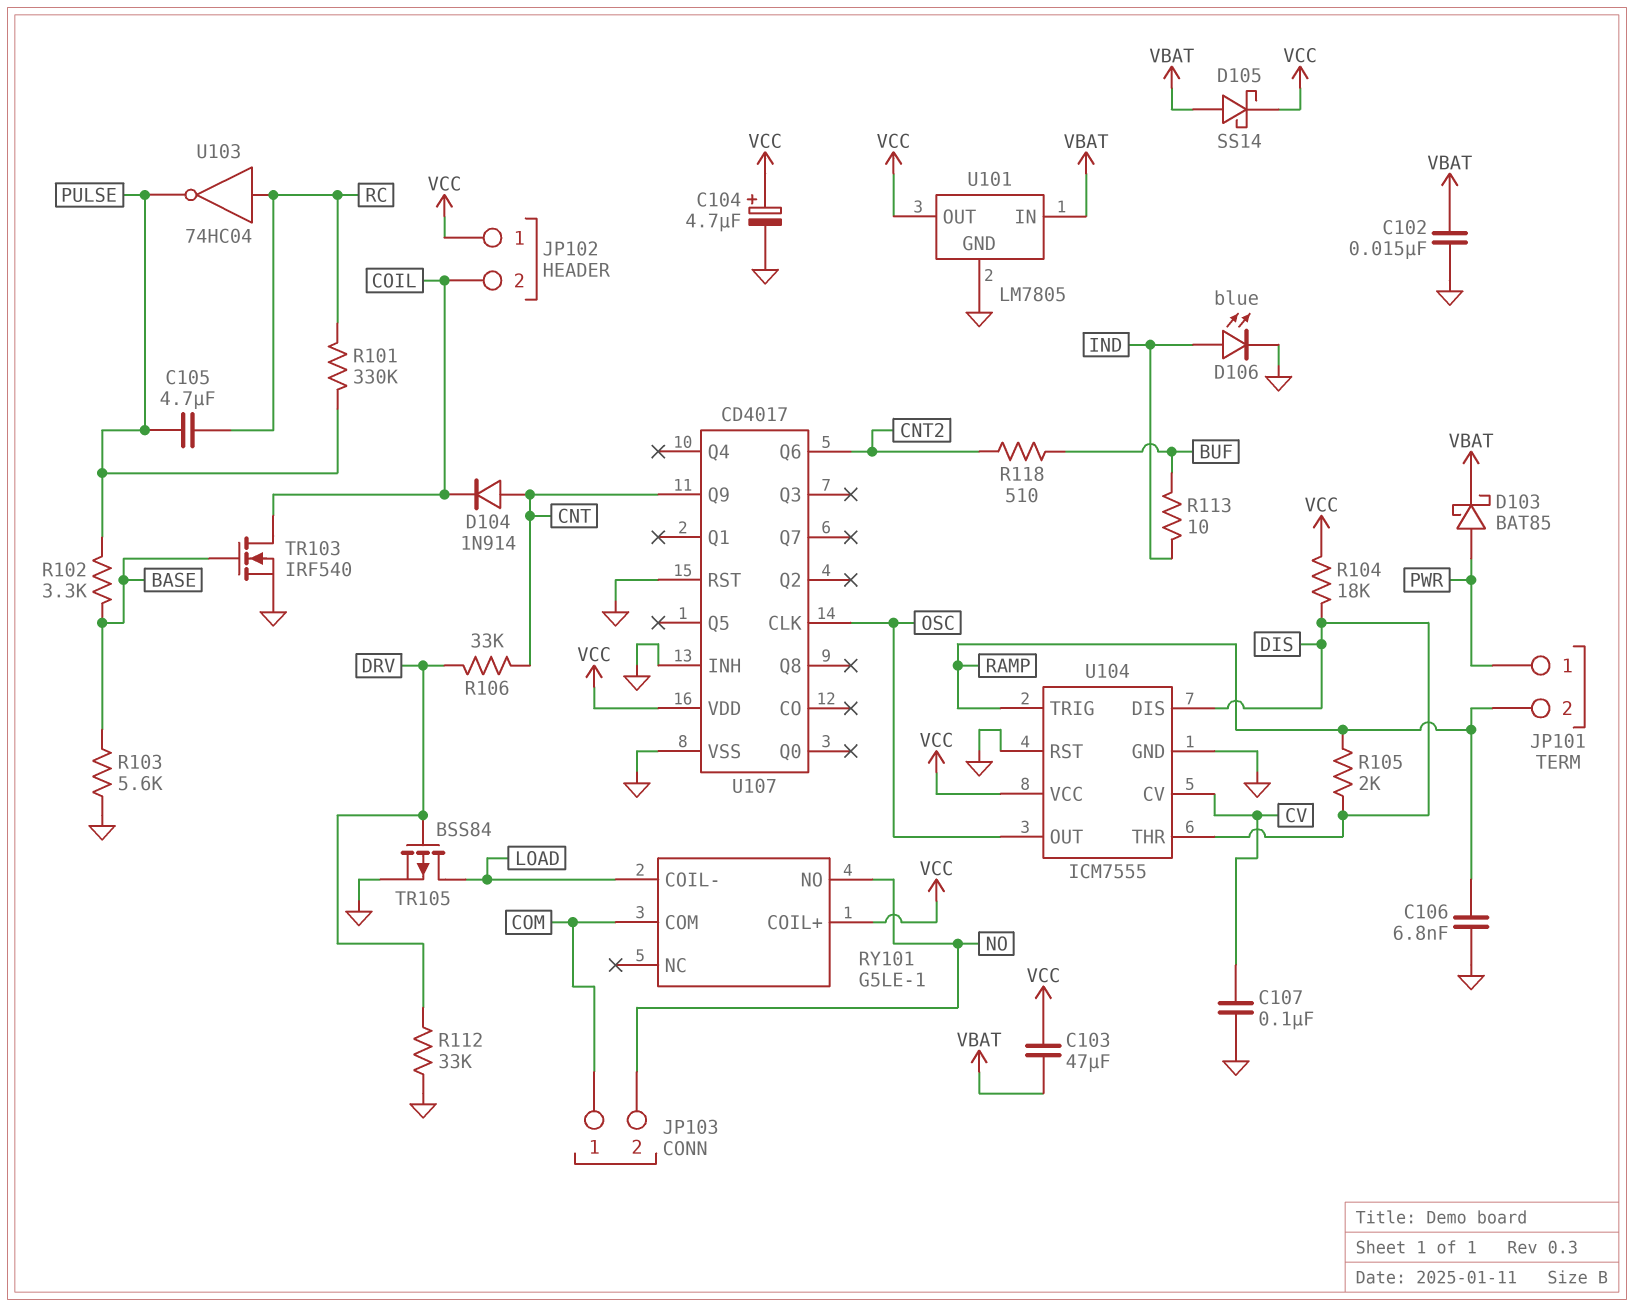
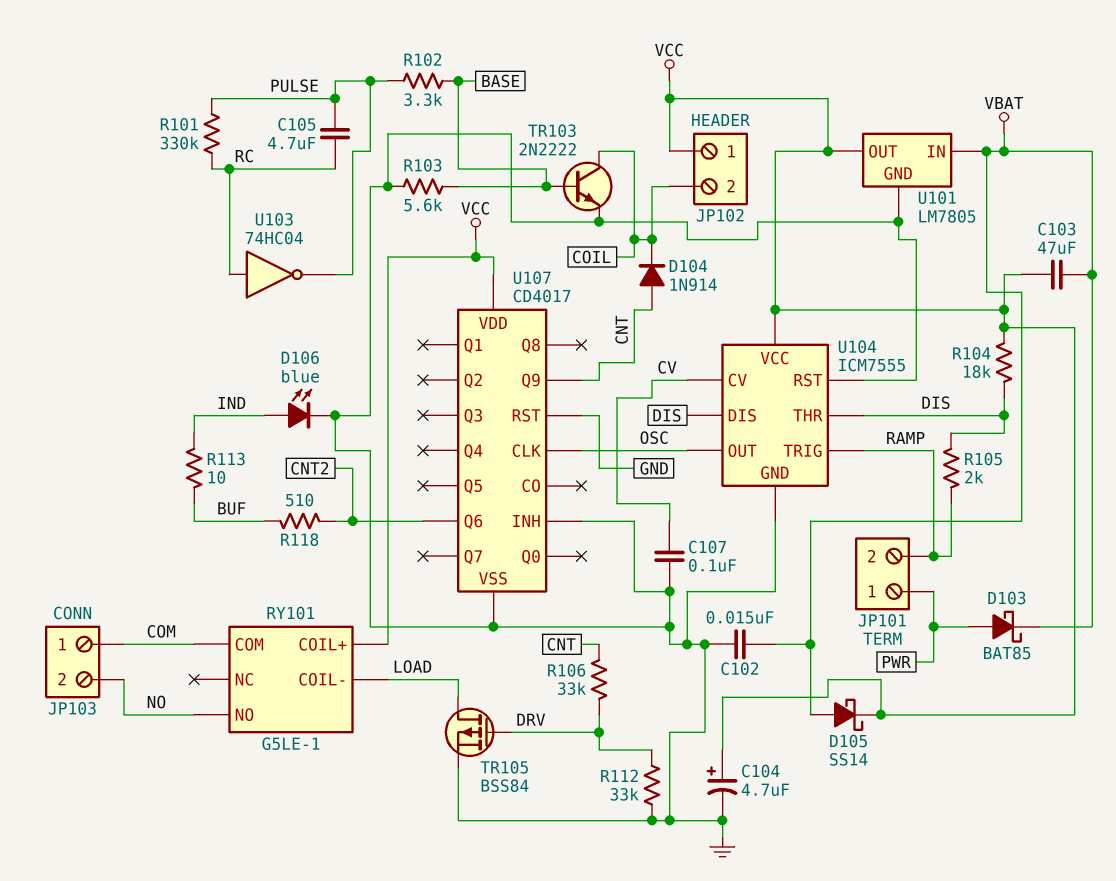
C106: 6.8nF (GND, RAMP) -> none
TR103: NMOS IRF540 (G BASE, D COIL, S GND) -> NPN 2N2222 (B BASE, C COIL, E GND)

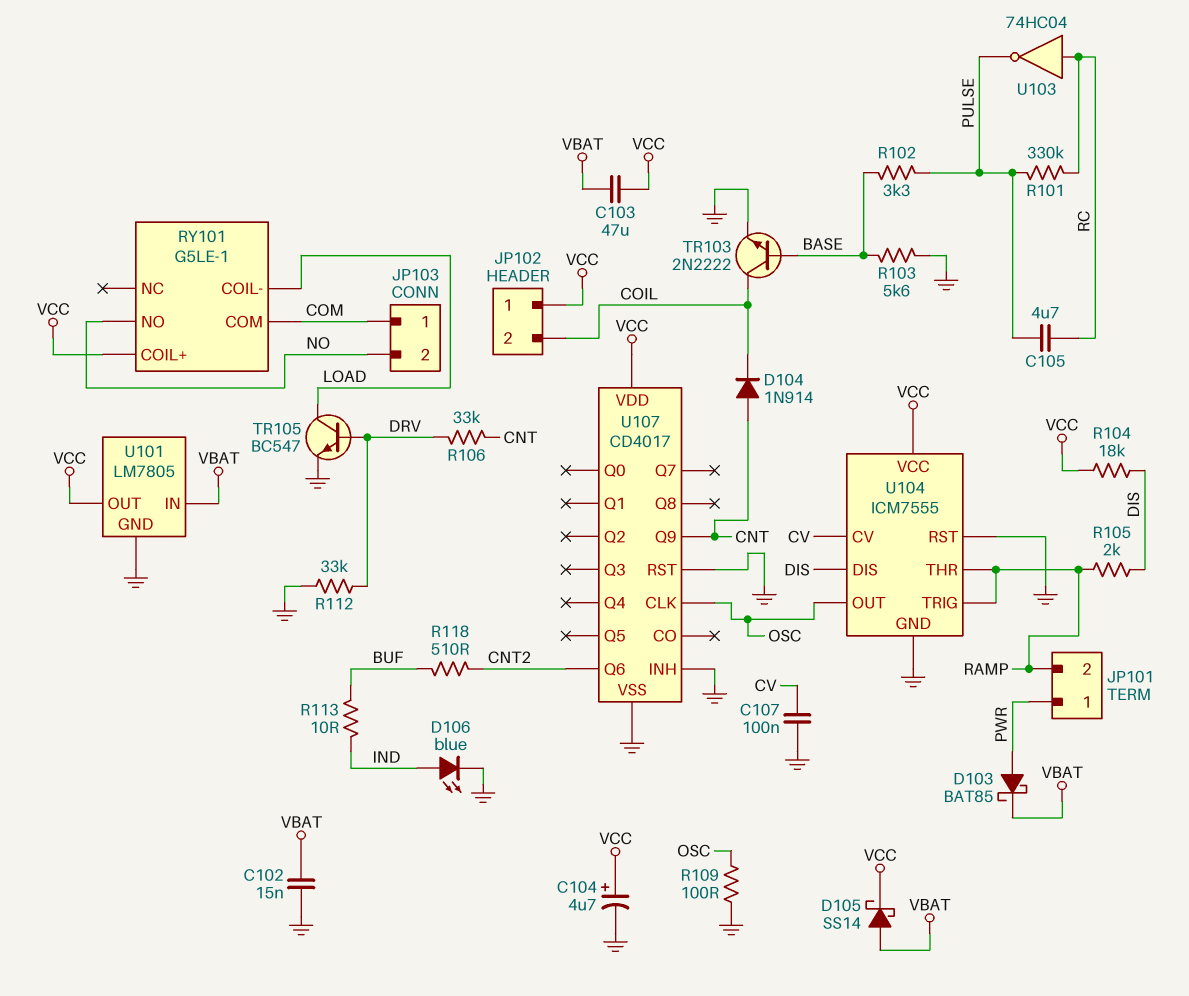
R109: none -> 100 (GND, OSC)
TR105: PMOS BSS84 (G DRV, D LOAD, S GND) -> NPN BC547 (B DRV, C LOAD, E GND)
U104 pin THR: DIS -> RAMP

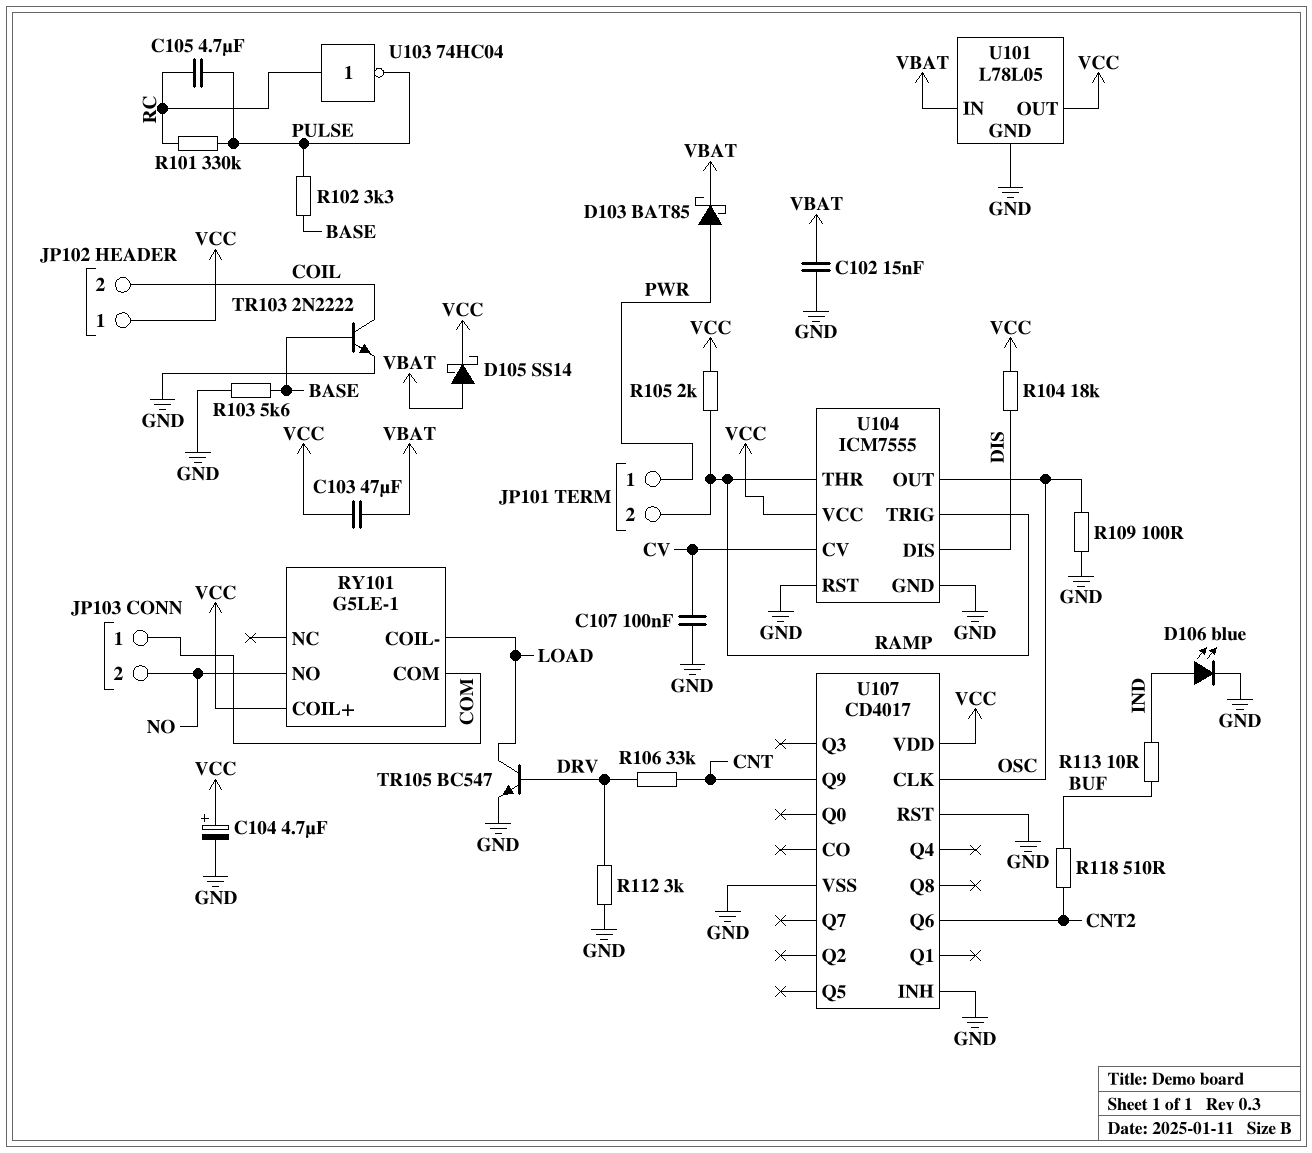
D104: diode 1N914 (A CNT, K COIL) -> none
R105: 2k (DIS, RAMP) -> 2k (RAMP, VCC)
R112: 33k (DRV, GND) -> 3k (DRV, GND)
U101: LM7805 -> L78L05

